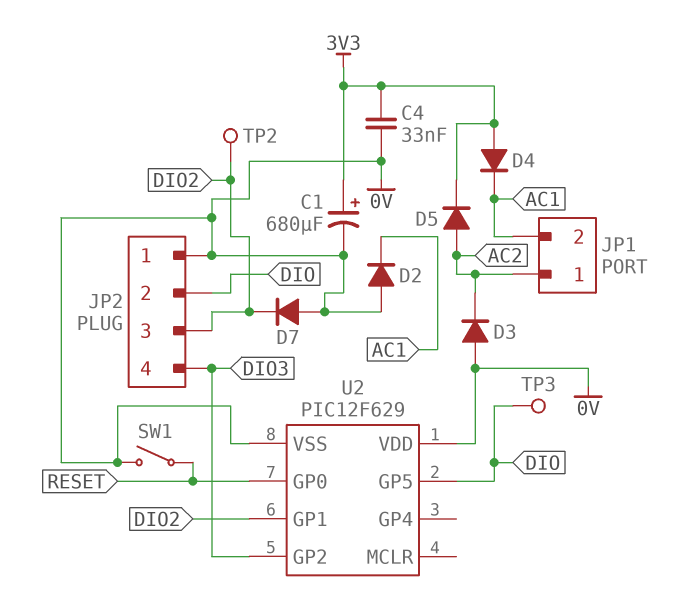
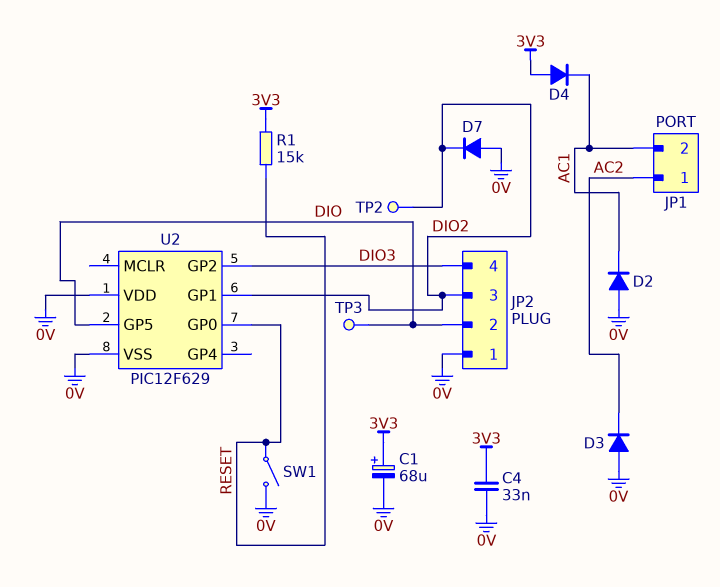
C1: 680uF (plus 3V3, minus 0V) -> 68uF (plus 3V3, minus 0V)
D5: diode (A AC2, K 3V3) -> none
R1: none -> 15k (3V3, RESET)

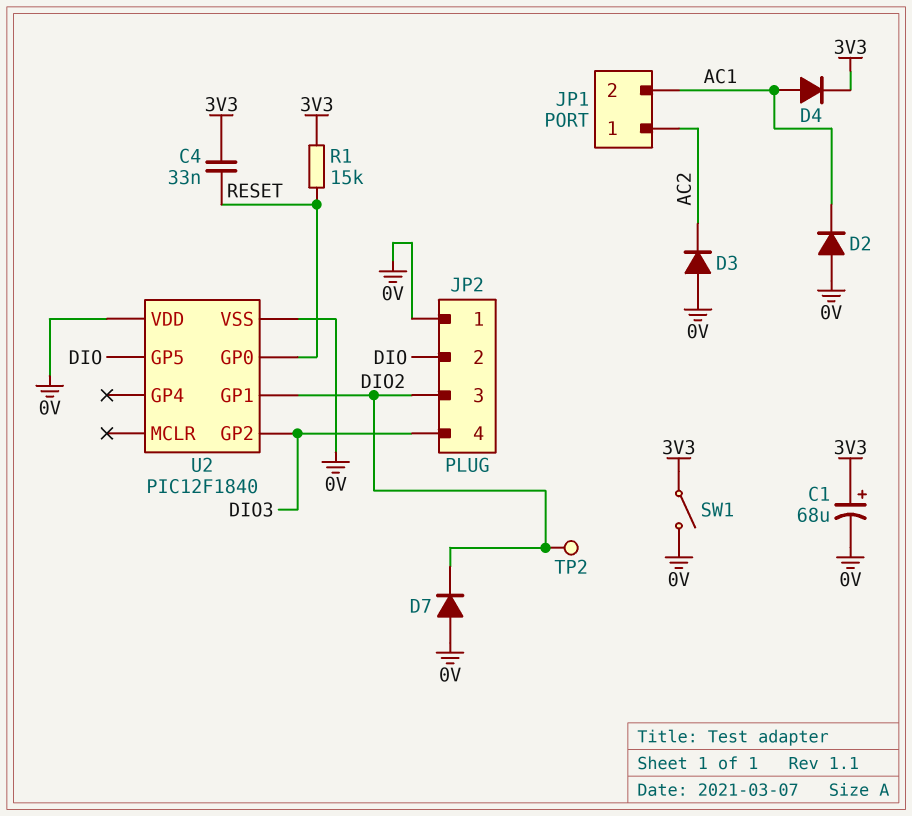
C4: 33nF (0V, 3V3) -> 33nF (3V3, RESET)
D4: diode (A 3V3, K AC1) -> diode (A AC1, K 3V3)
SW1: switch (0V, RESET) -> switch (0V, 3V3)
TP3: test point (DIO) -> none
U2: PIC12F629 -> PIC12F1840

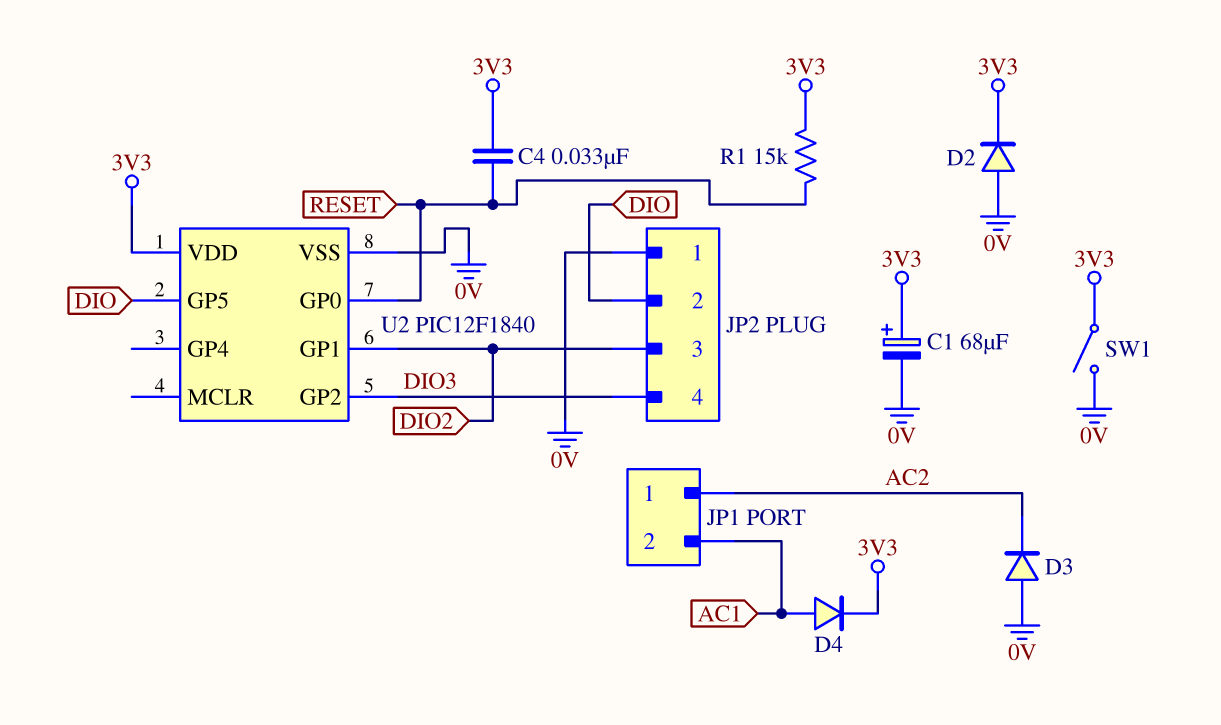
D2: diode (A 0V, K AC1) -> diode (A 0V, K 3V3)
D7: diode (A 0V, K DIO2) -> none
TP2: test point (DIO2) -> none
U2 pin VDD: 0V -> 3V3

